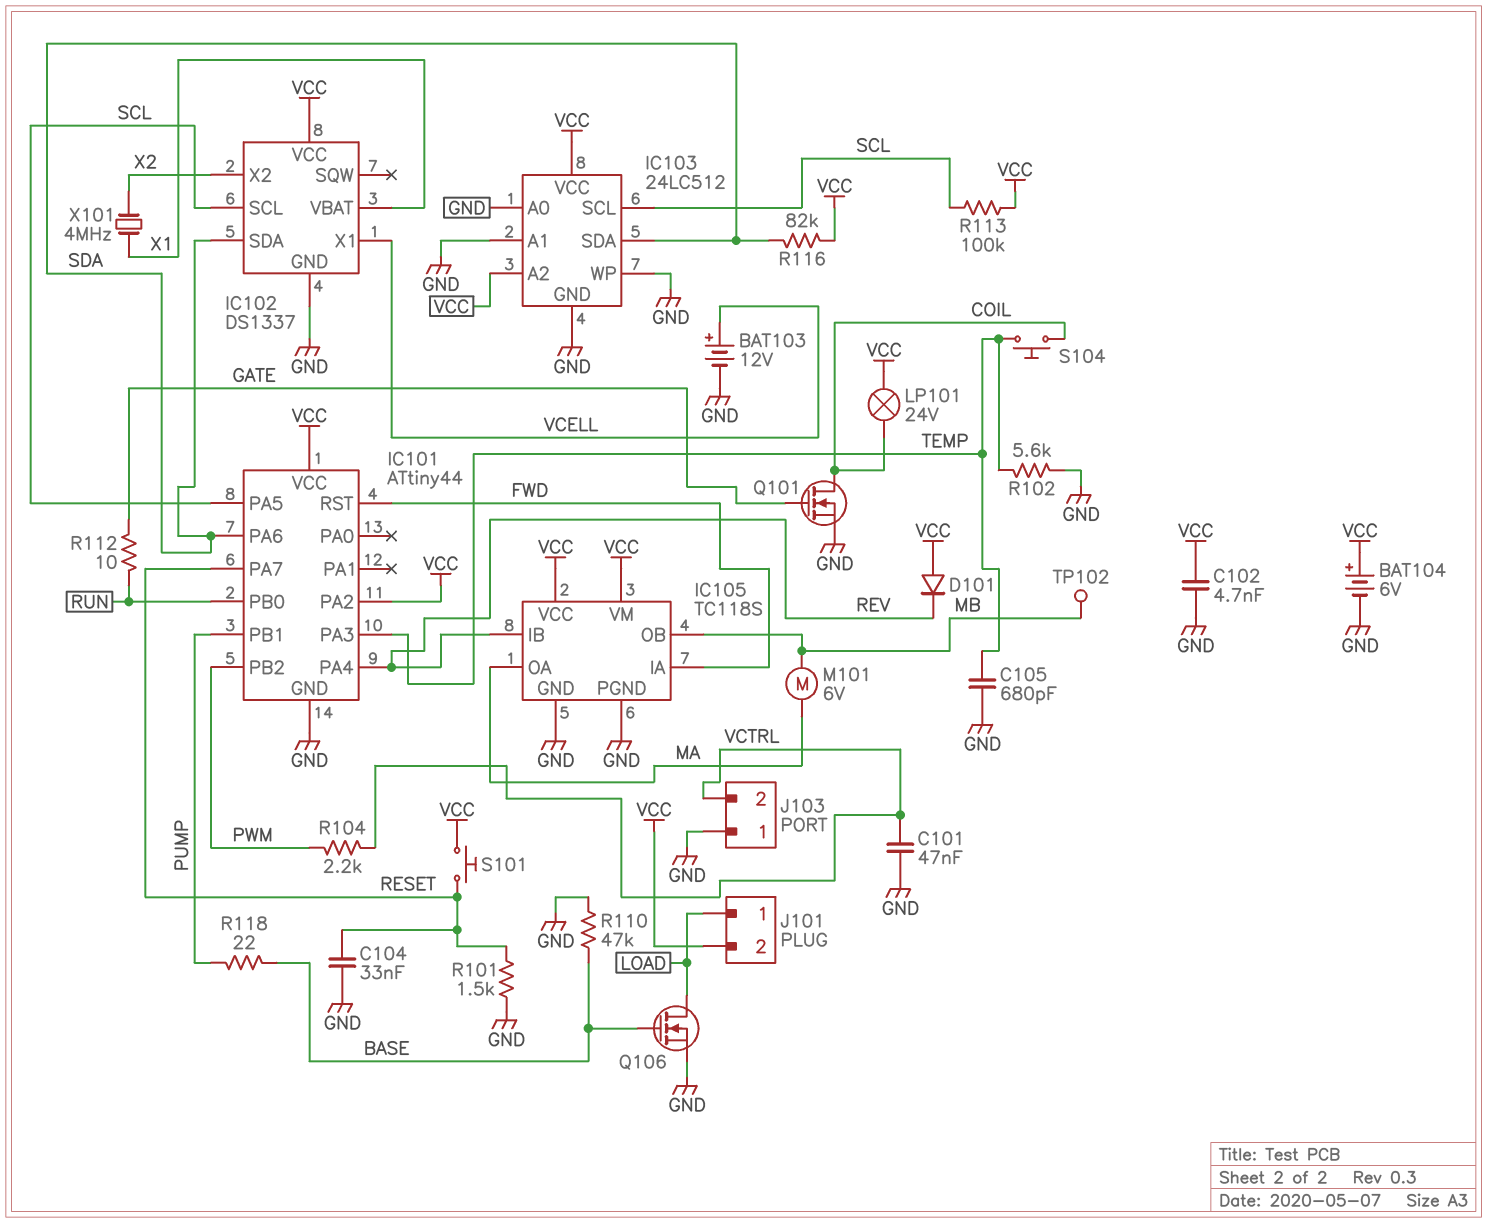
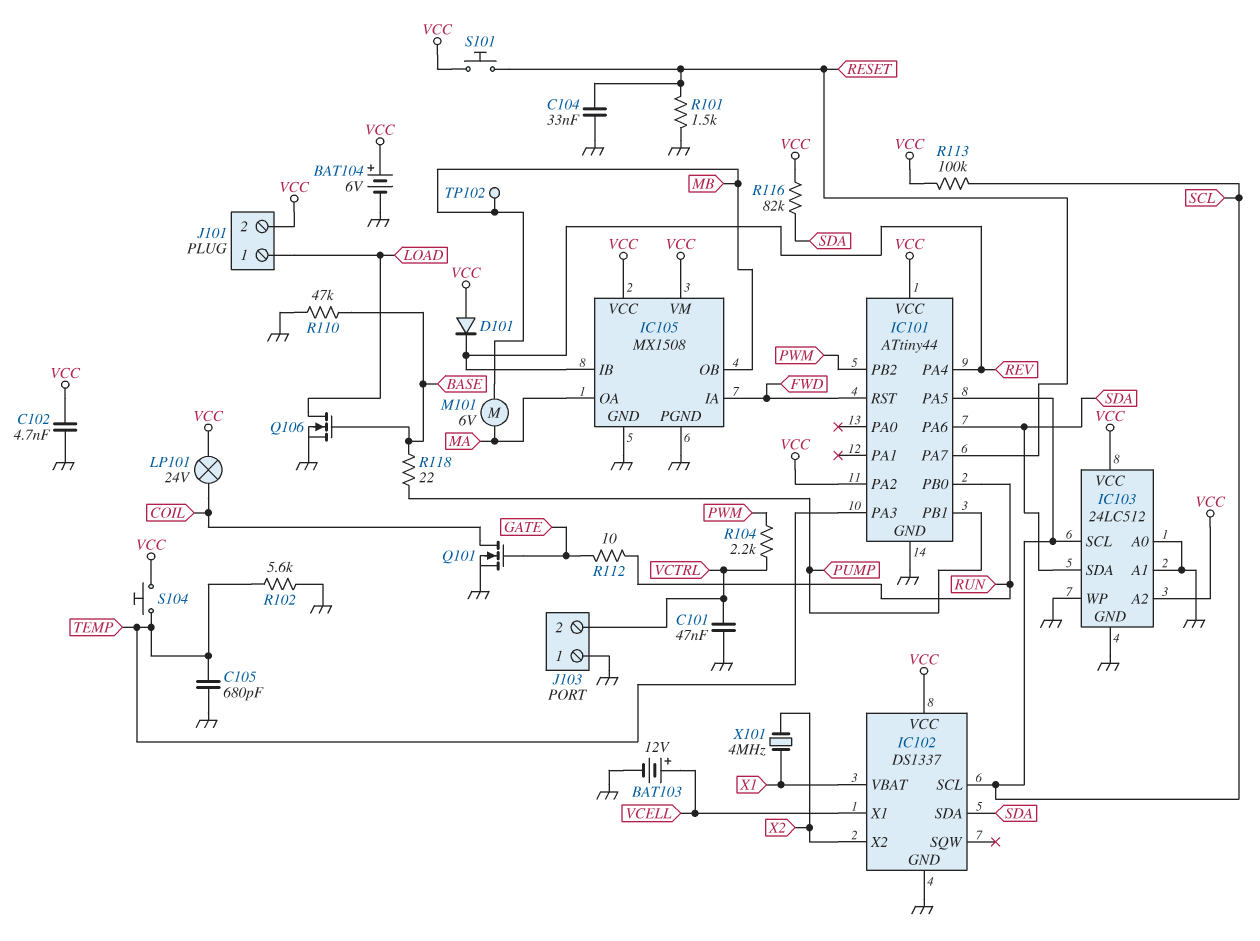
IC105: TC118S -> MX1508
S104: button (COIL, TEMP) -> button (TEMP, VCC)

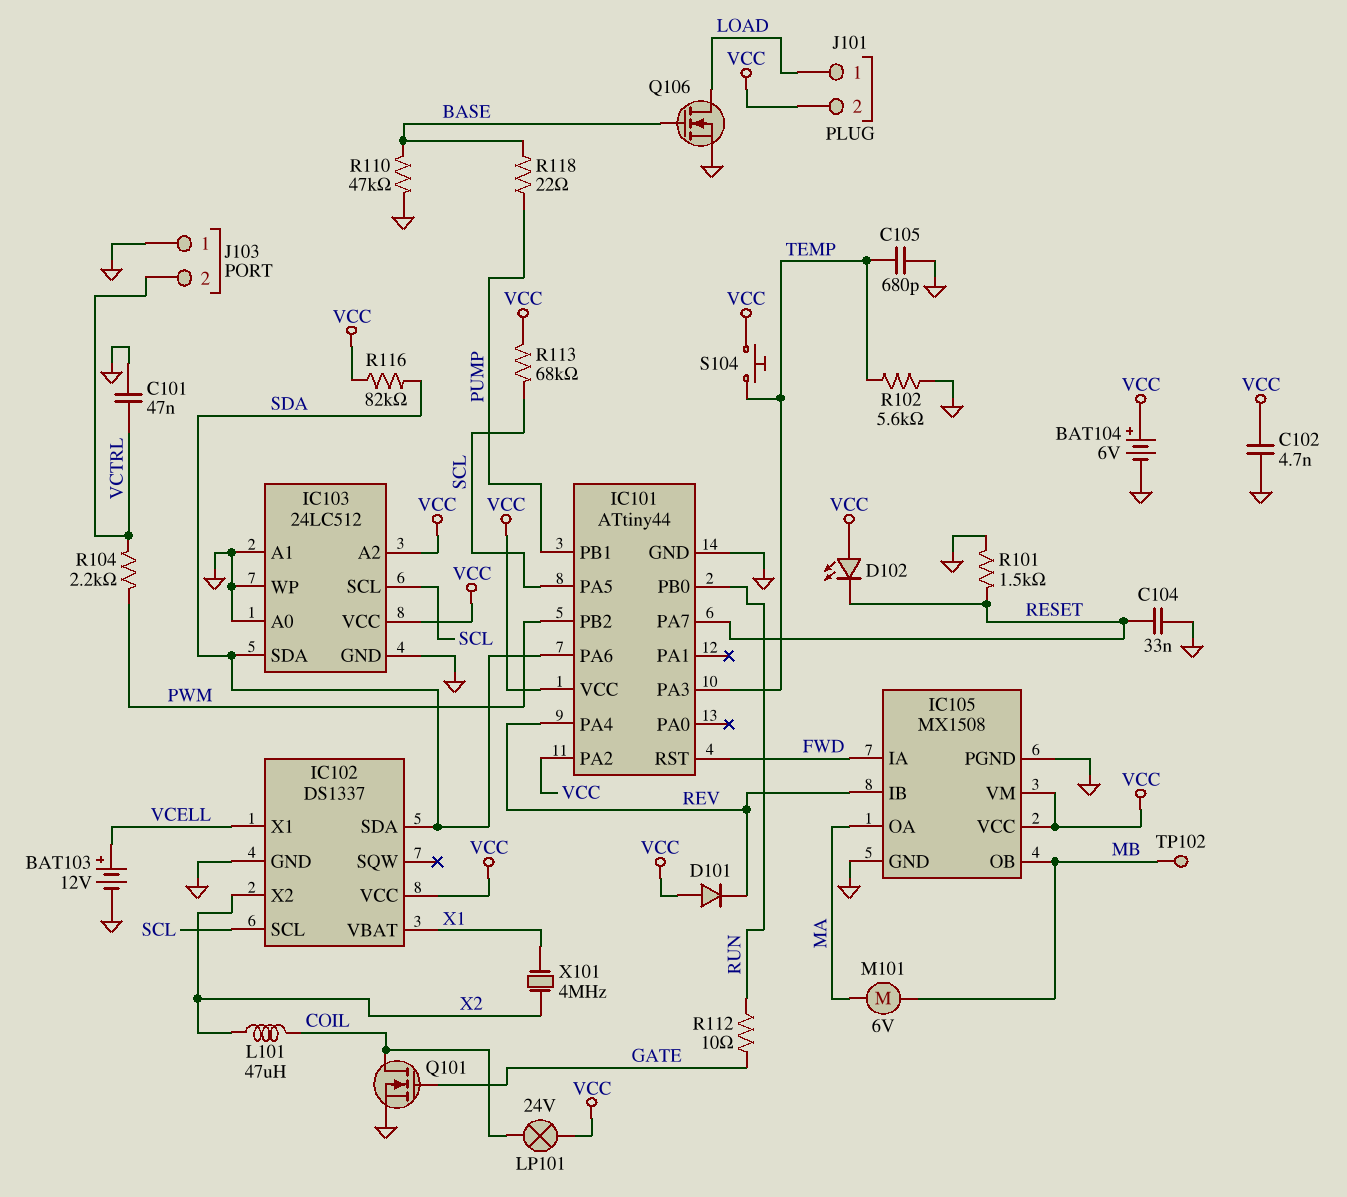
D102: none -> LED (A VCC, K RESET)
L101: none -> 47uH (COIL, X2)
R113: 100k (SCL, VCC) -> 68k (SCL, VCC)
S101: button (RESET, VCC) -> none

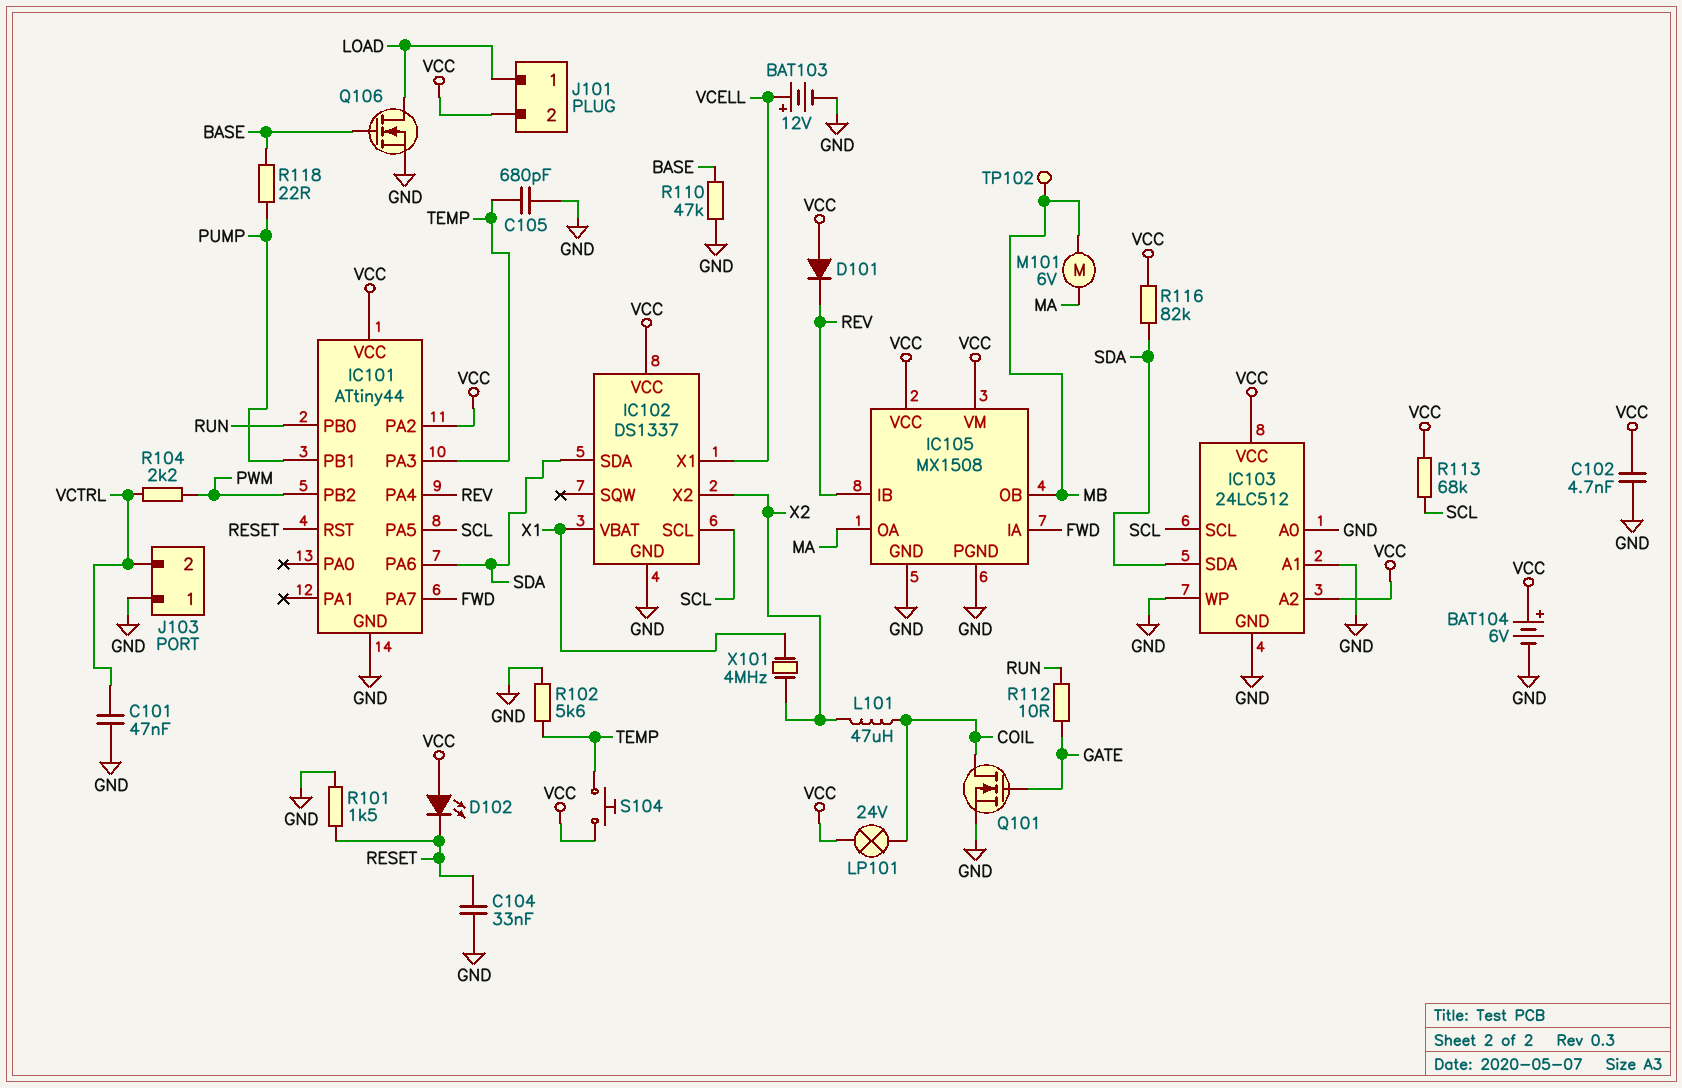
IC101 pin PA7: RESET -> FWD
IC101 pin RST: FWD -> RESET

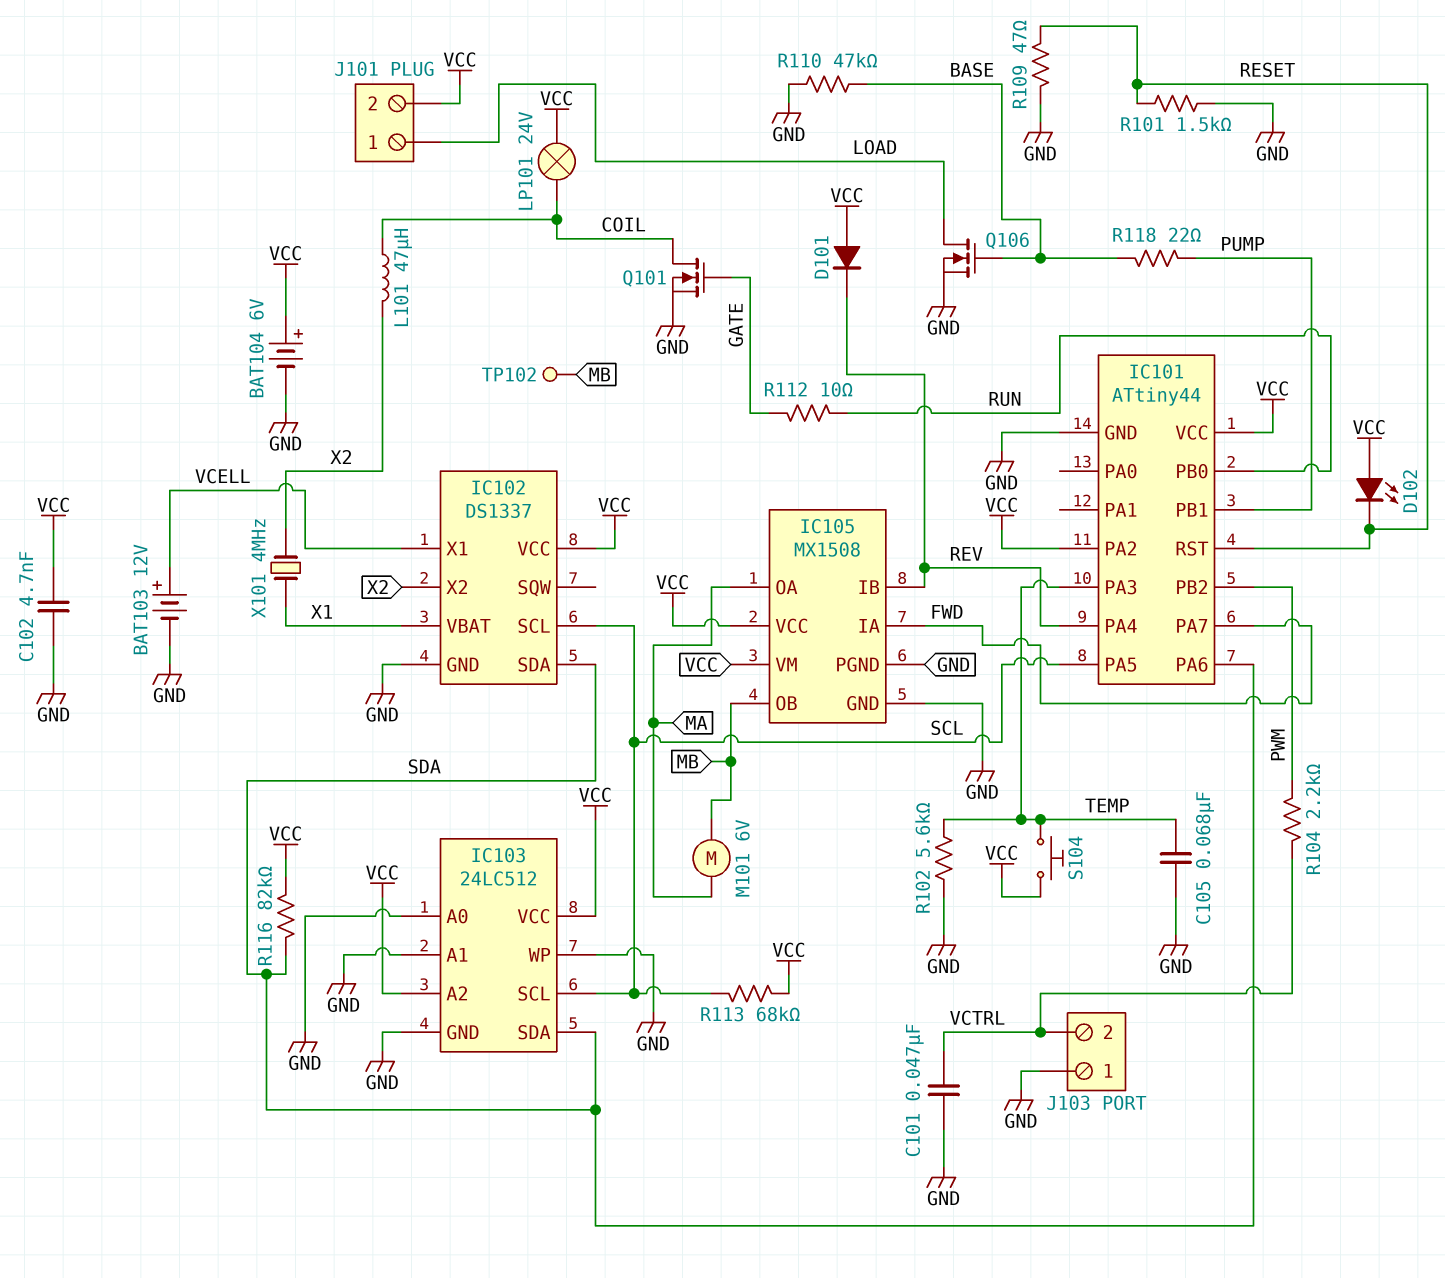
C104: 33nF (GND, RESET) -> none
C105: 680pF (GND, TEMP) -> 68nF (GND, TEMP)
R109: none -> 47 (GND, RESET)

